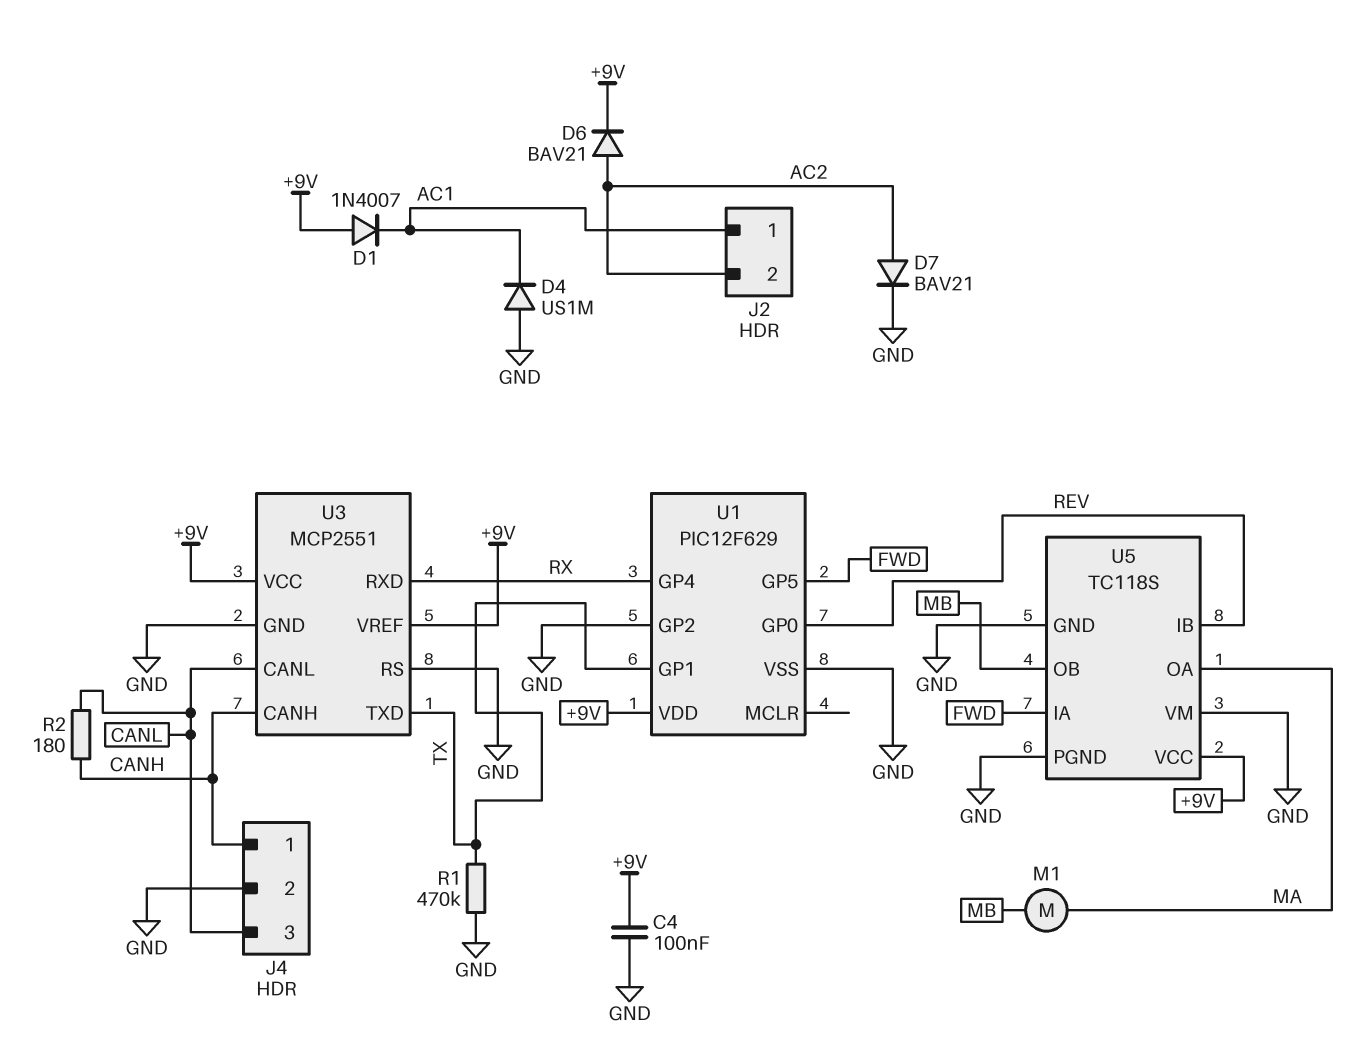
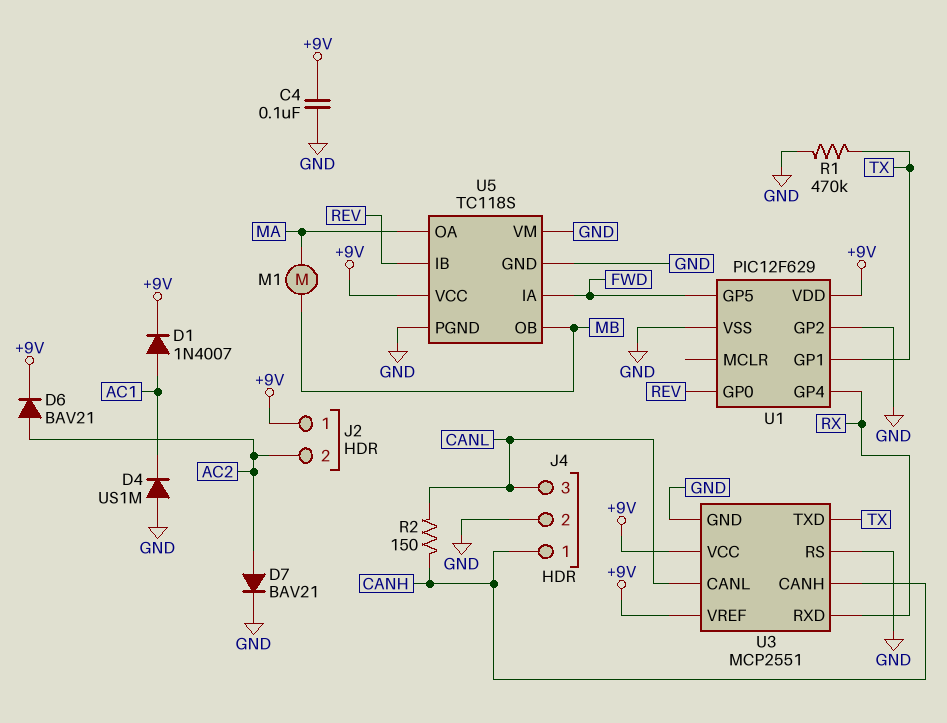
D1: diode 1N4007 (A +9V, K AC1) -> diode 1N4007 (A AC1, K +9V)
J2 pin 1: AC1 -> +9V
R2: 180 (CANH, CANL) -> 150 (CANH, CANL)

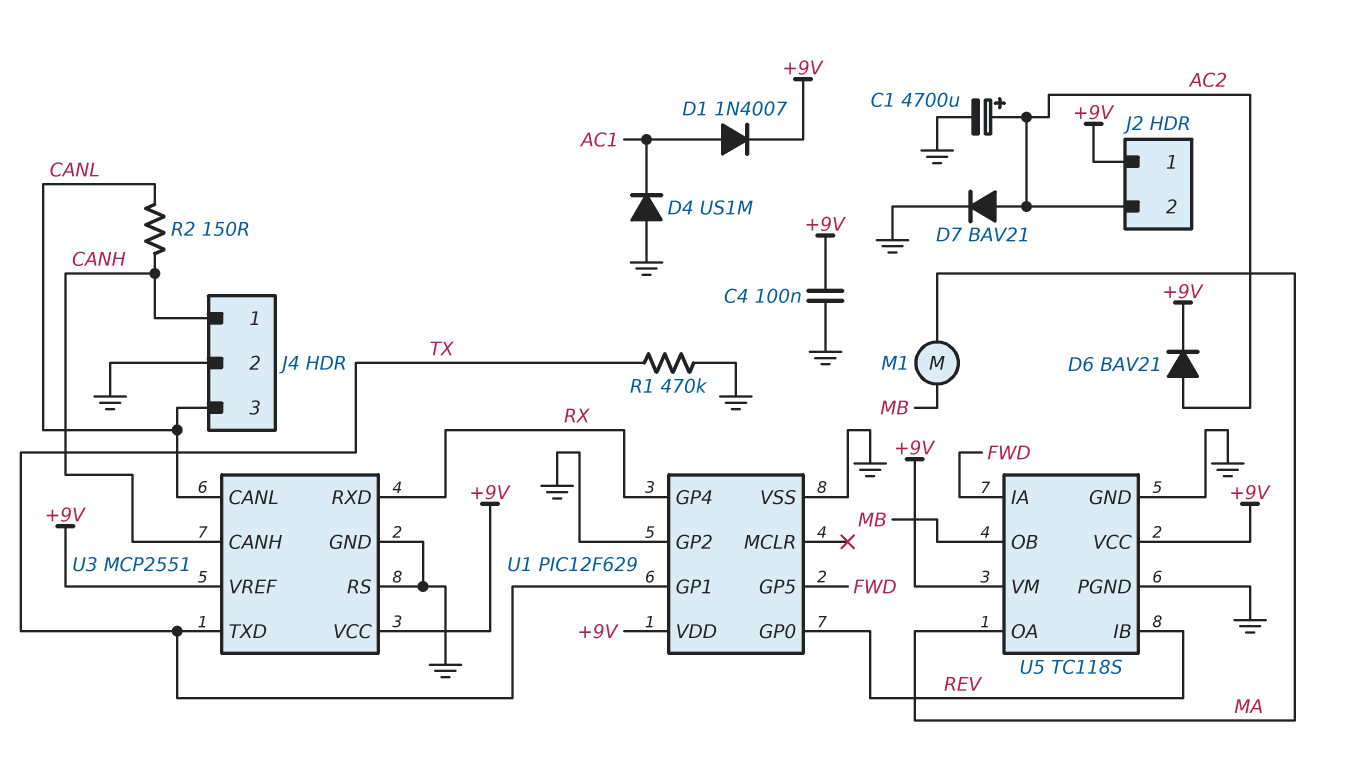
C1: none -> 4700uF (plus AC2, minus GND)
U5 pin VM: GND -> +9V

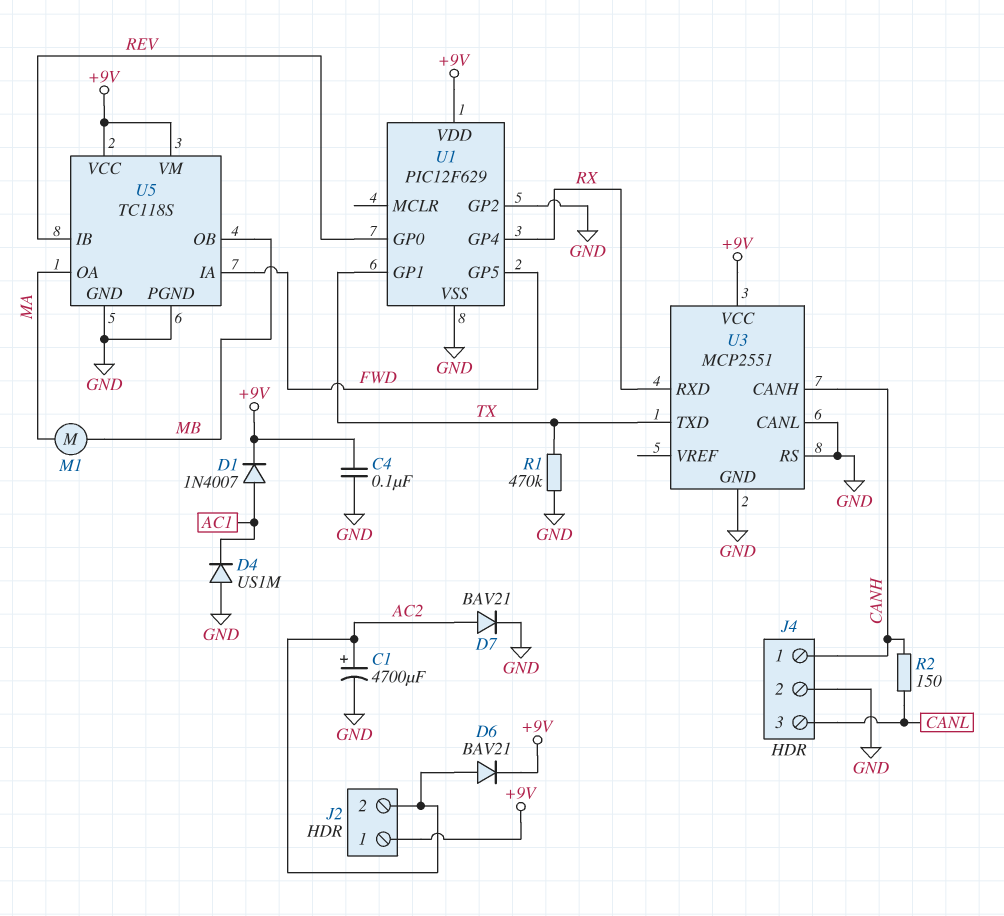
U3 pin CANL: CANL -> GND
U3 pin VREF: +9V -> none

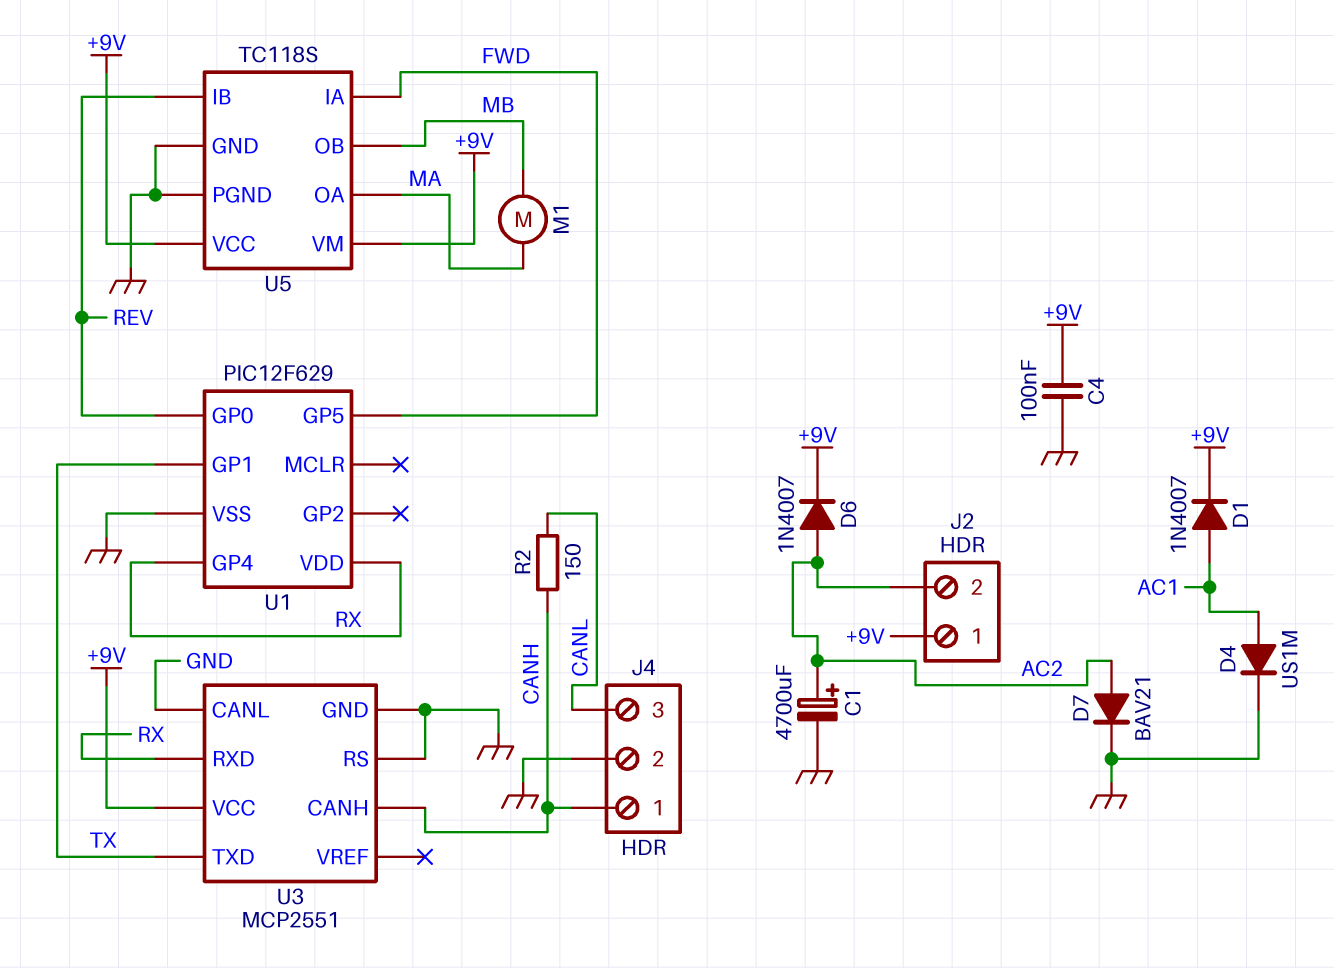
D4: diode US1M (A GND, K AC1) -> diode US1M (A AC1, K GND)
D6: diode BAV21 (A AC2, K +9V) -> diode 1N4007 (A AC2, K +9V)
R1: 470k (GND, TX) -> none
U1 pin GP2: GND -> none
U1 pin VDD: +9V -> RX

